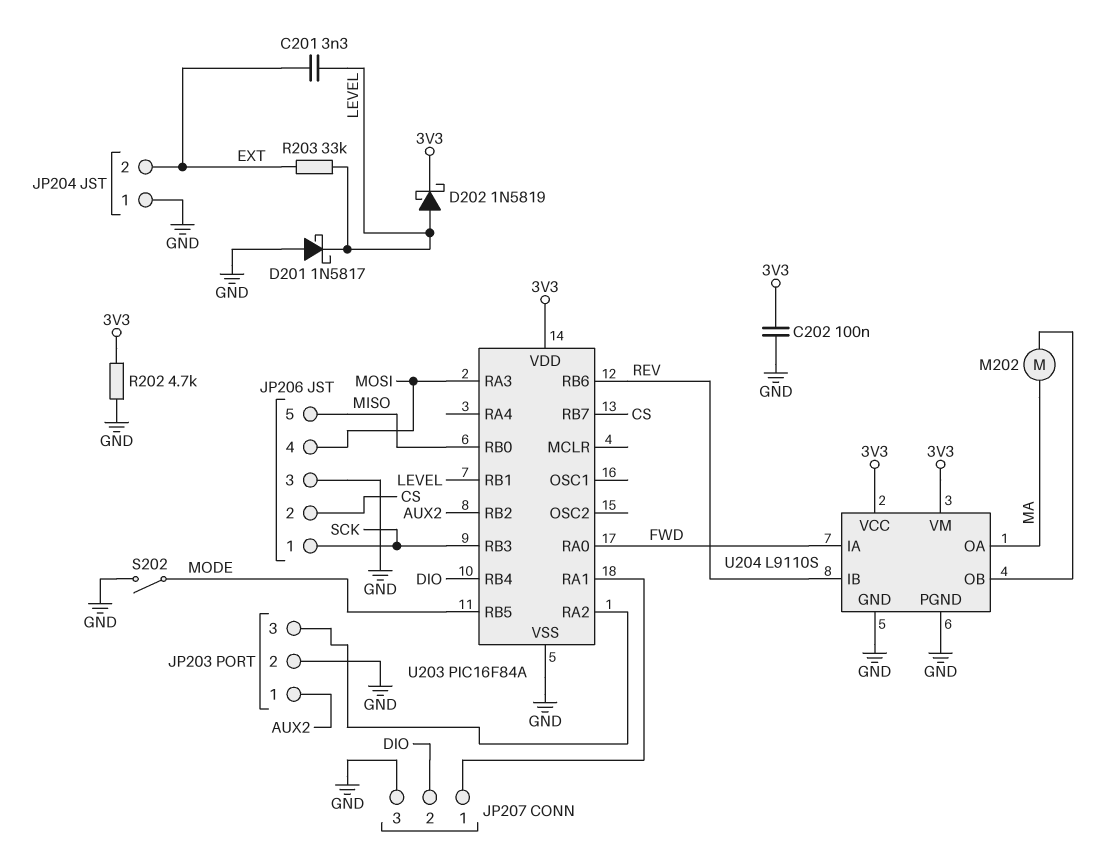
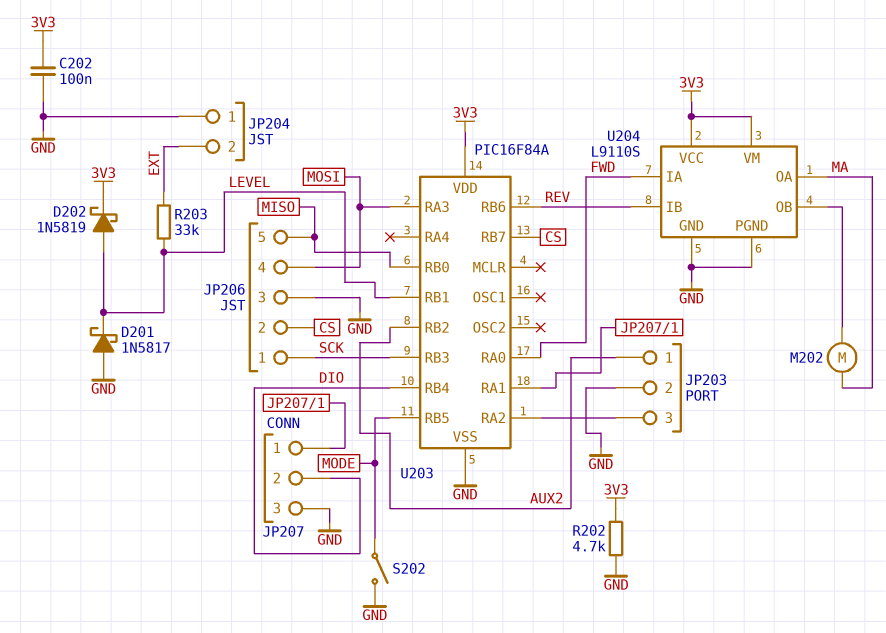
C201: 3.3nF (EXT, LEVEL) -> none

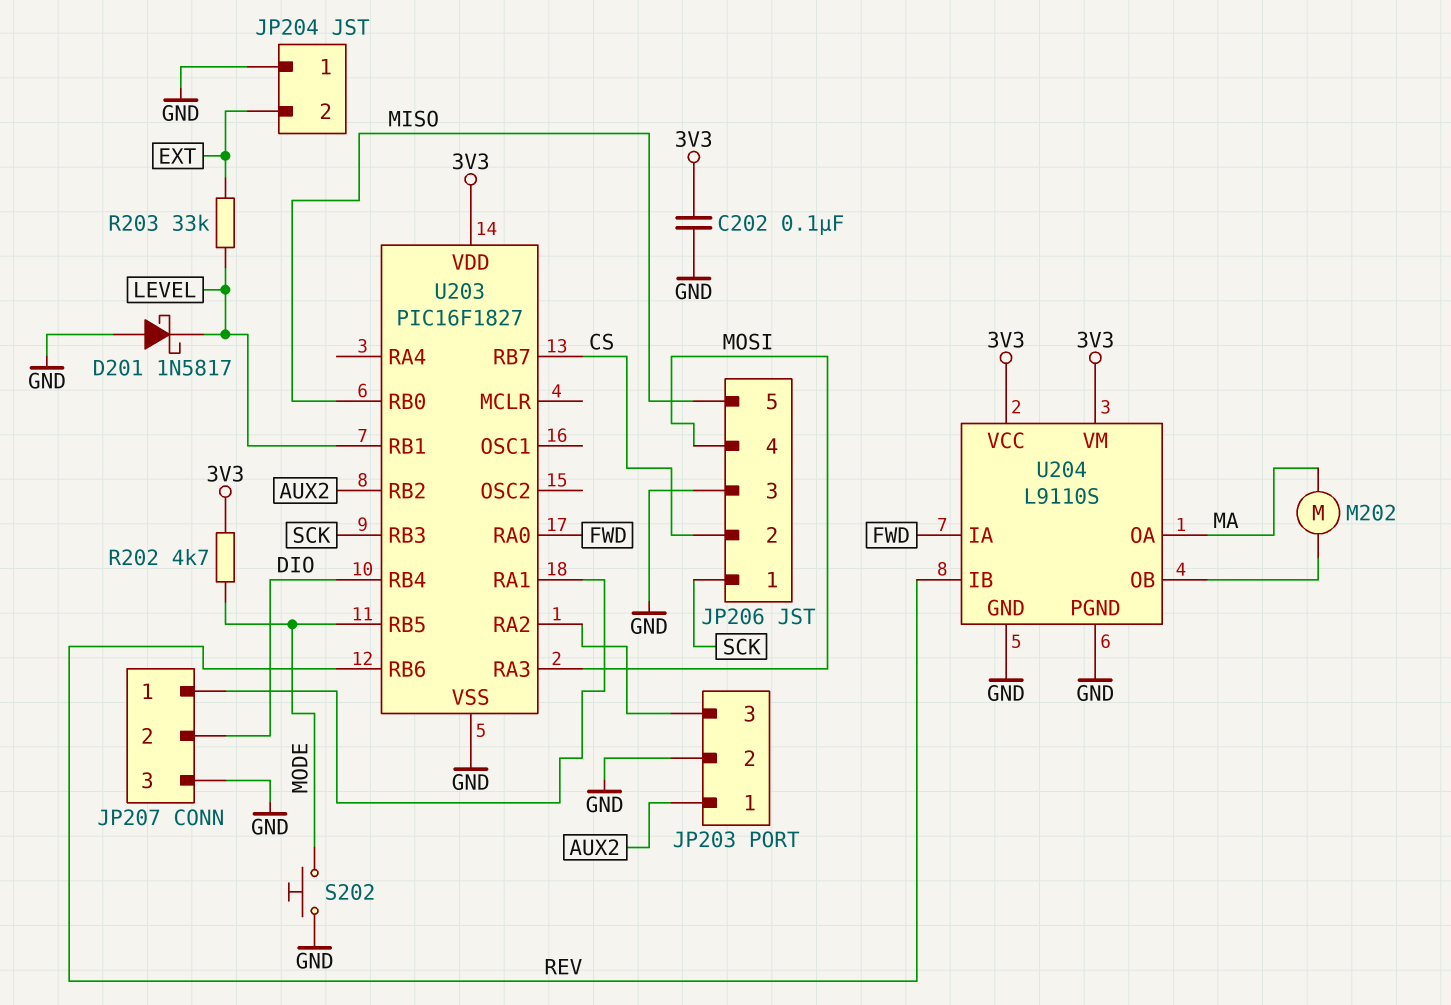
D202: schottky 1N5819 (A LEVEL, K 3V3) -> none
R202: 4.7k (3V3, GND) -> 4.7k (3V3, MODE)
S202: switch (GND, MODE) -> button (GND, MODE)
U203: PIC16F84A -> PIC16F1827

